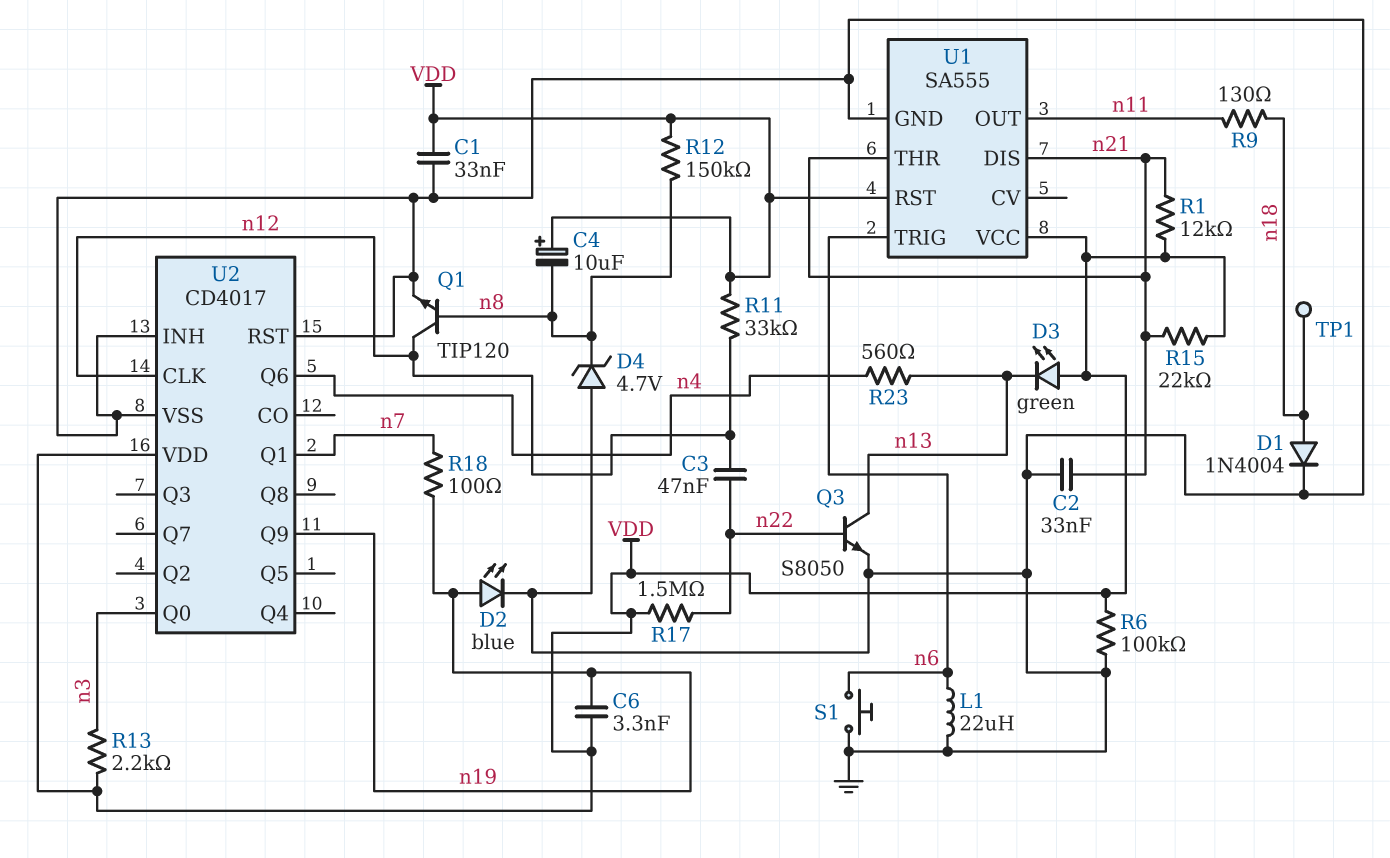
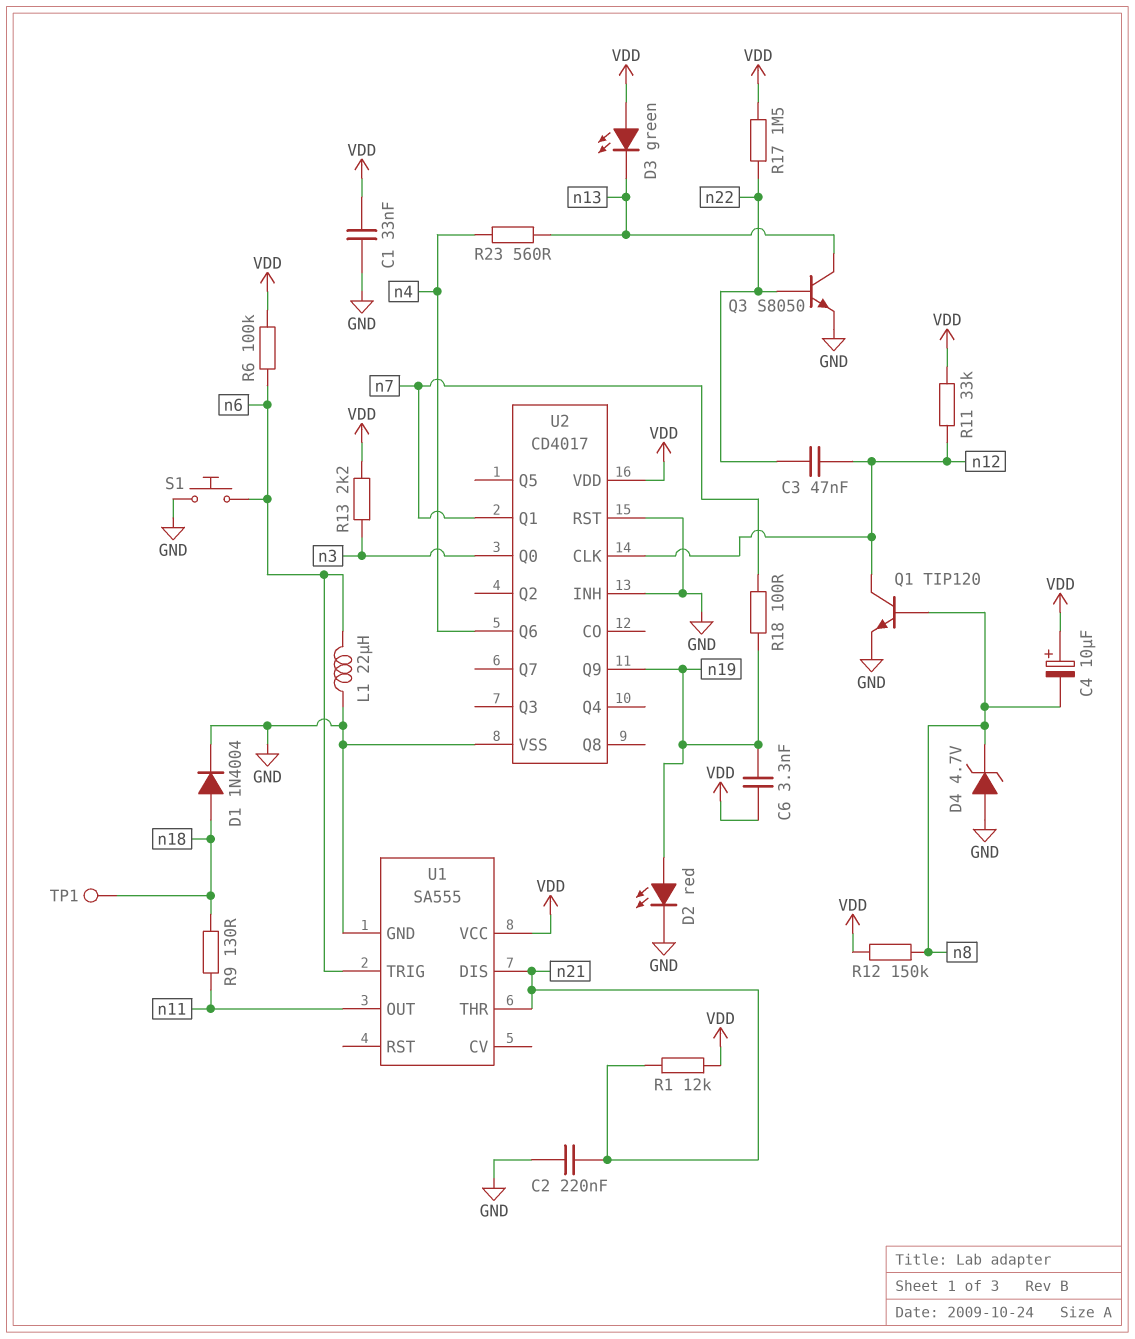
C2: 33nF (GND, n21) -> 220nF (GND, n21)
D2: LED blue (A n19, K GND) -> LED red (A n19, K GND)
R6: 100k (GND, VDD) -> 100k (VDD, n6)
R15: 22k (VDD, n21) -> none
U1 pin RST: VDD -> none

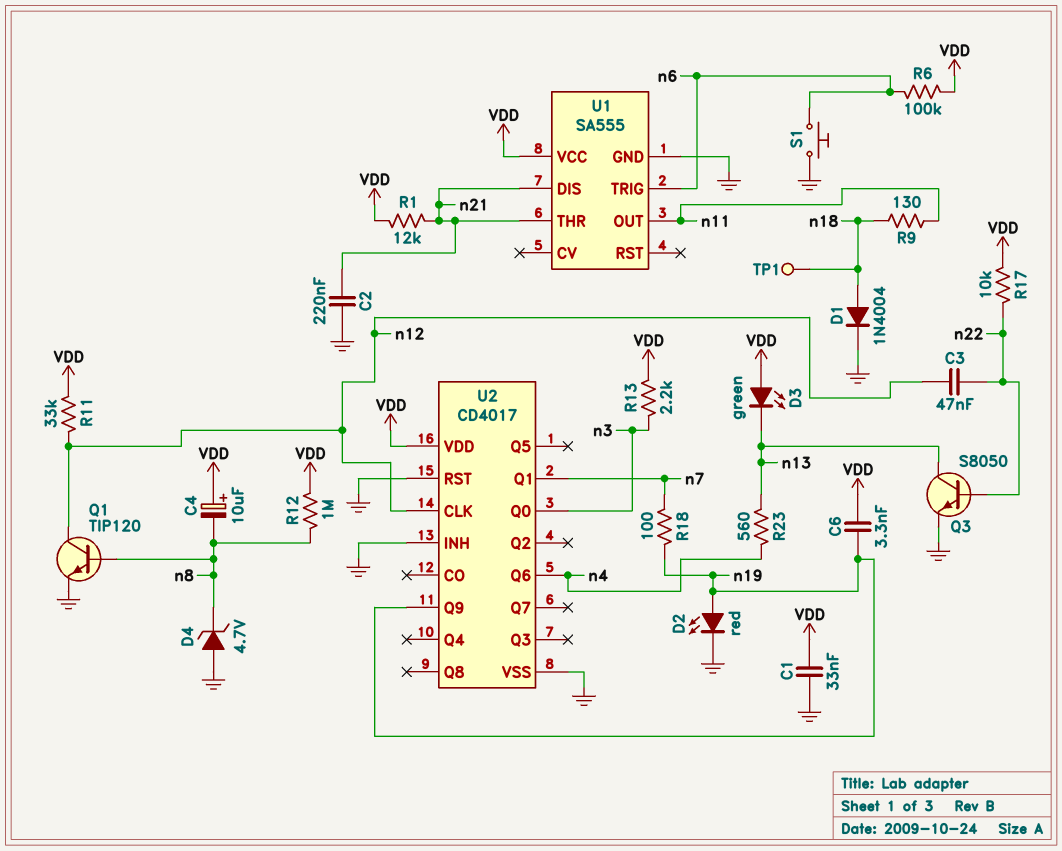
L1: 22uH (GND, n6) -> none
R12: 150k (VDD, n8) -> 1M (VDD, n8)
R17: 1.5M (VDD, n22) -> 10k (VDD, n22)

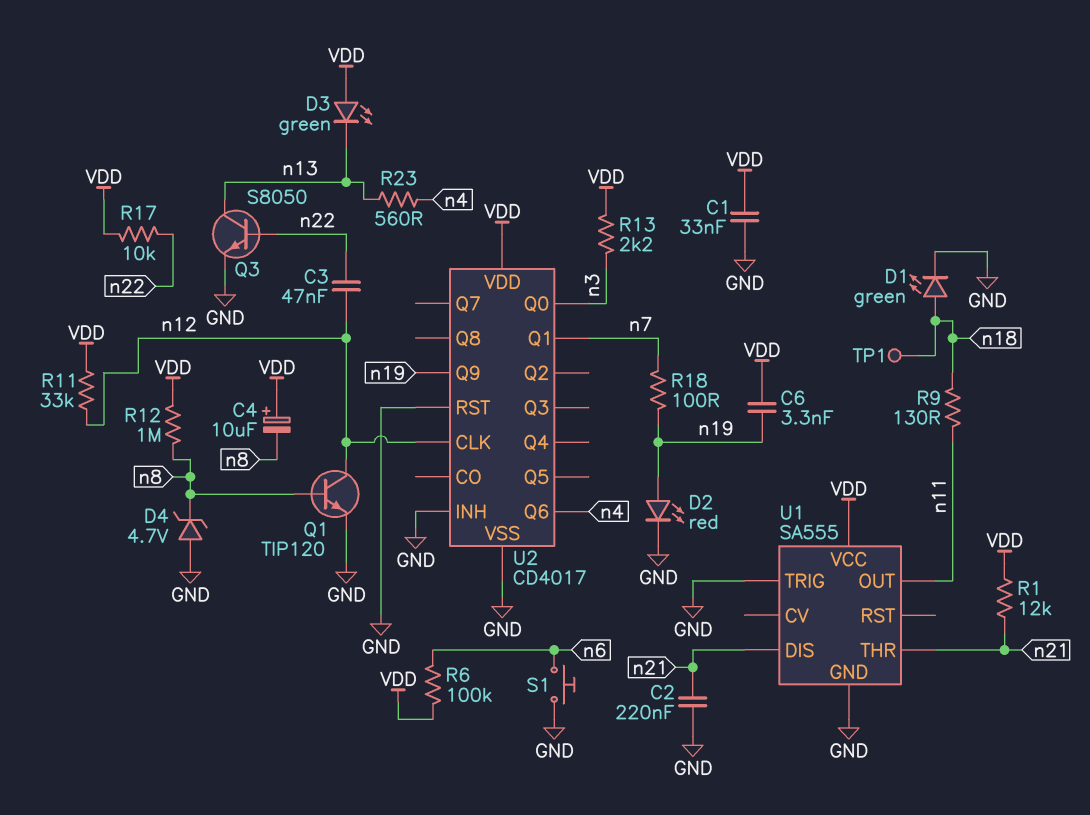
D1: diode 1N4004 (A n18, K GND) -> LED green (A n18, K GND)
U1 pin TRIG: n6 -> GND

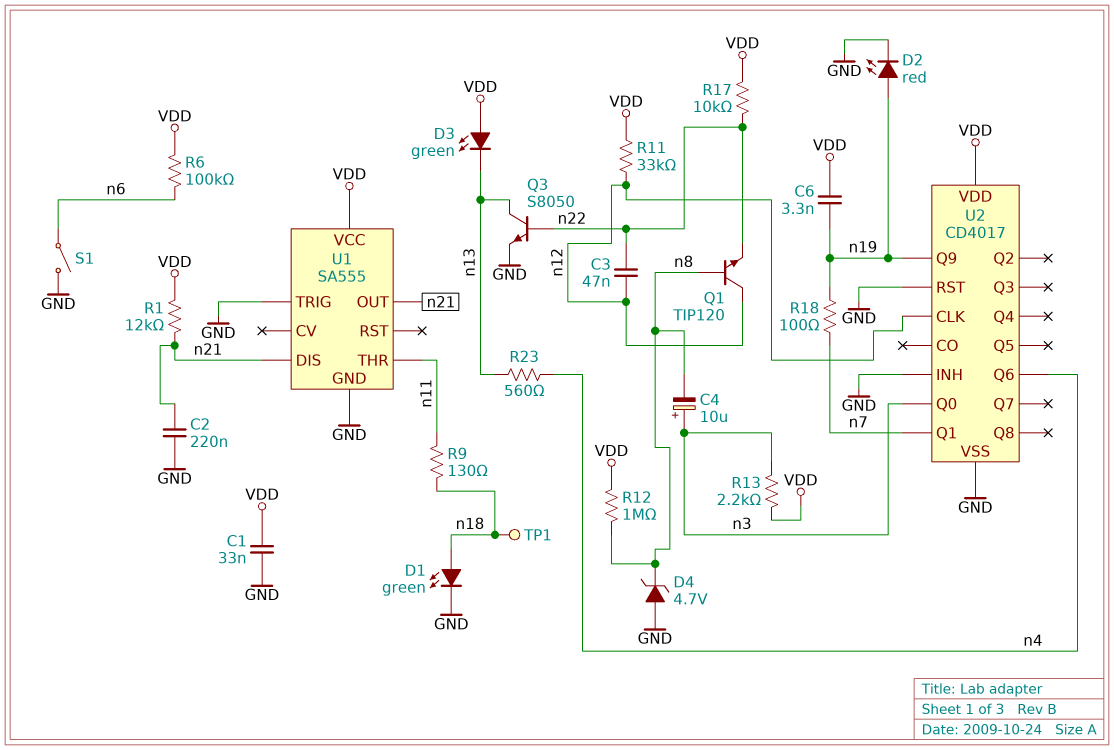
C4: 10uF (plus VDD, minus n8) -> 10uF (plus n3, minus n8)
Q1: NPN TIP120 (B n8, C n12, E GND) -> NPN TIP120 (B n8, C n12, E n22)
S1: button (GND, n6) -> switch (GND, n6)
U1 pin OUT: n11 -> n21
U1 pin THR: n21 -> n11

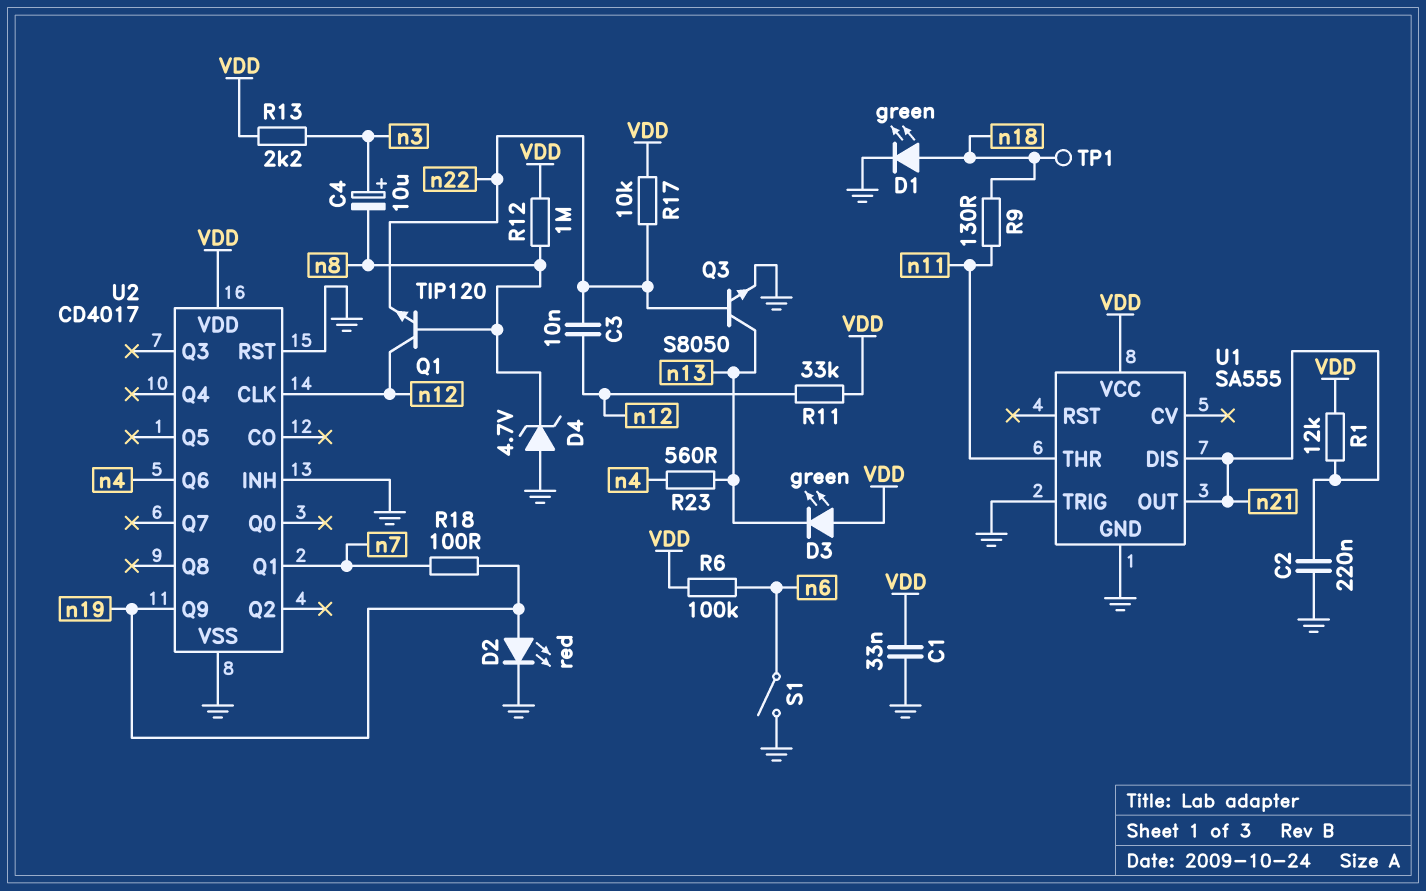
C3: 47nF (n12, n22) -> 10nF (n12, n22)
C6: 3.3nF (VDD, n19) -> none
U2 pin Q0: n3 -> none

